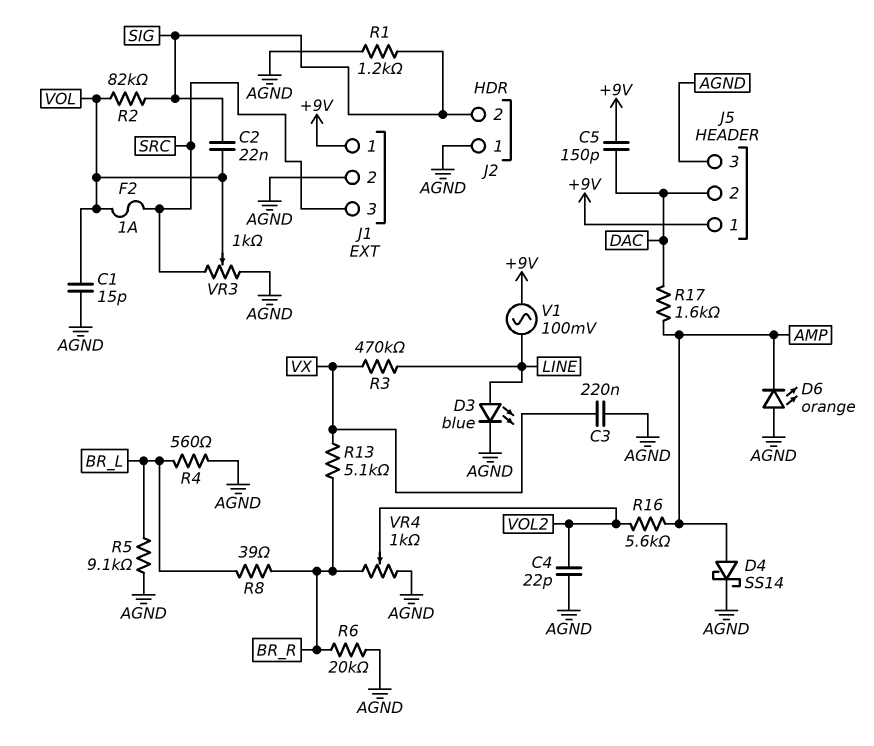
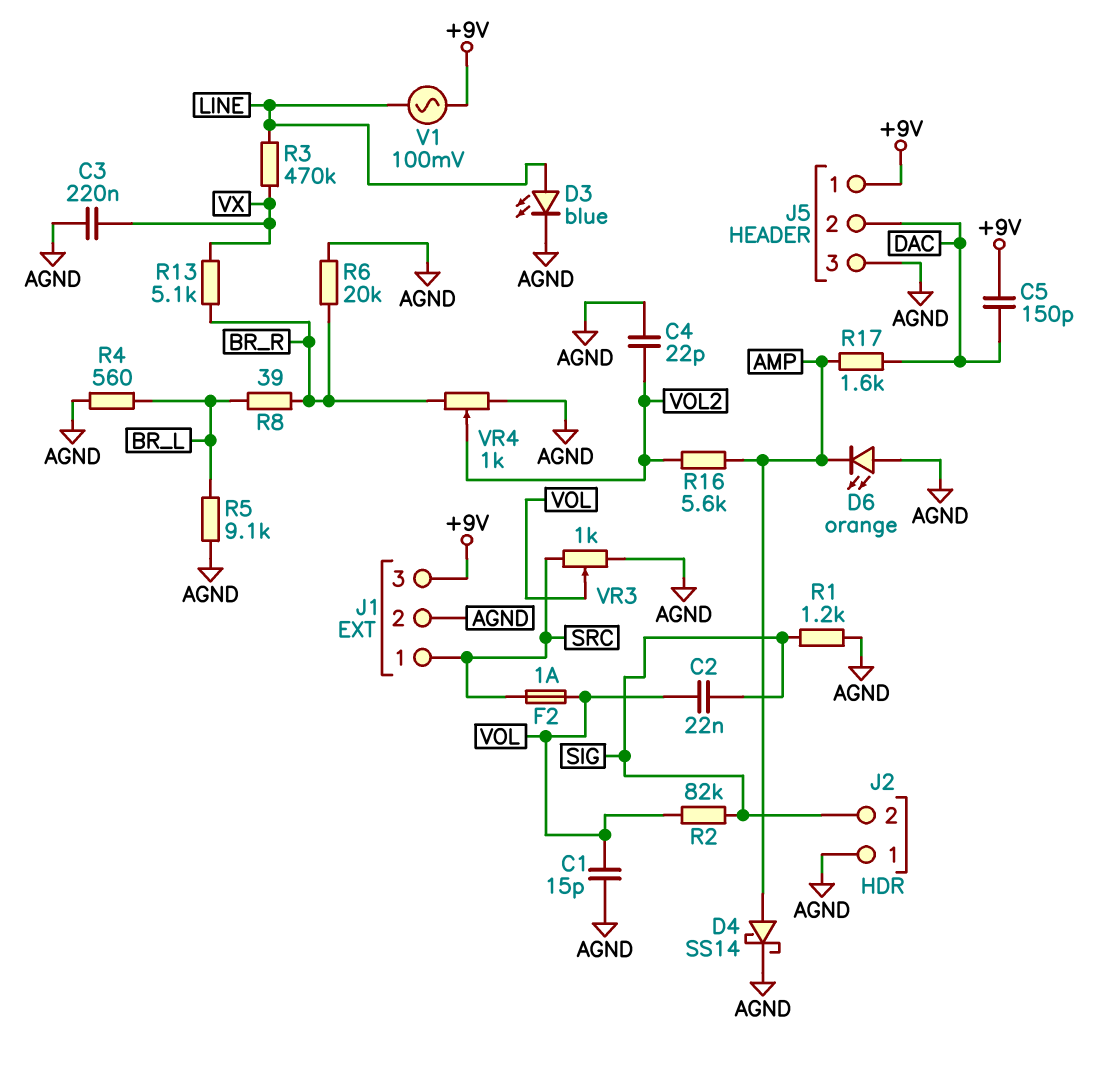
J1 pin 1: +9V -> SRC
J1 pin 3: SRC -> +9V

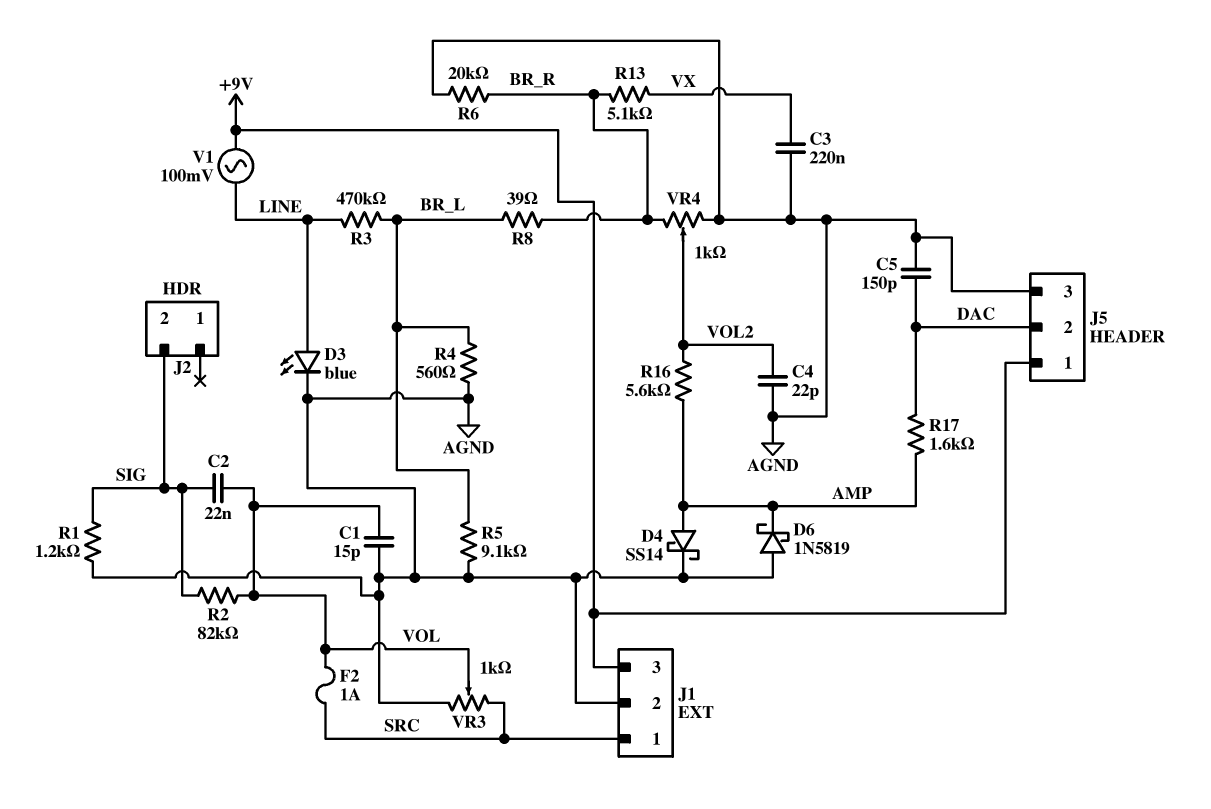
C5: 150pF (+9V, DAC) -> 150pF (AGND, DAC)
D6: LED orange (A AGND, K AMP) -> schottky 1N5819 (A AGND, K AMP)
J2 pin 1: AGND -> none
R3: 470k (LINE, VX) -> 470k (BR_L, LINE)

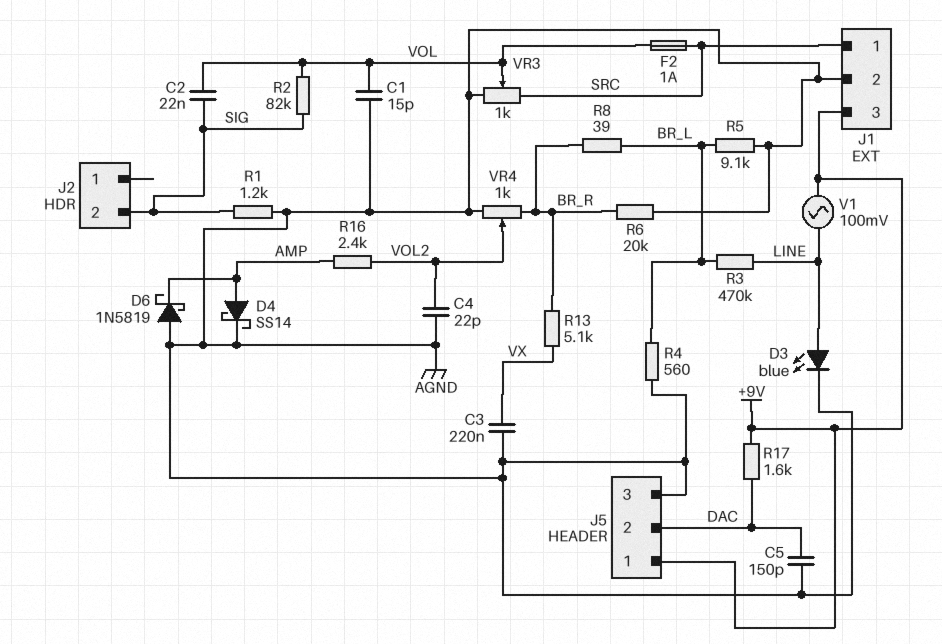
R16: 5.6k (AMP, VOL2) -> 2.4k (AMP, VOL2)
R17: 1.6k (AMP, DAC) -> 1.6k (+9V, DAC)

